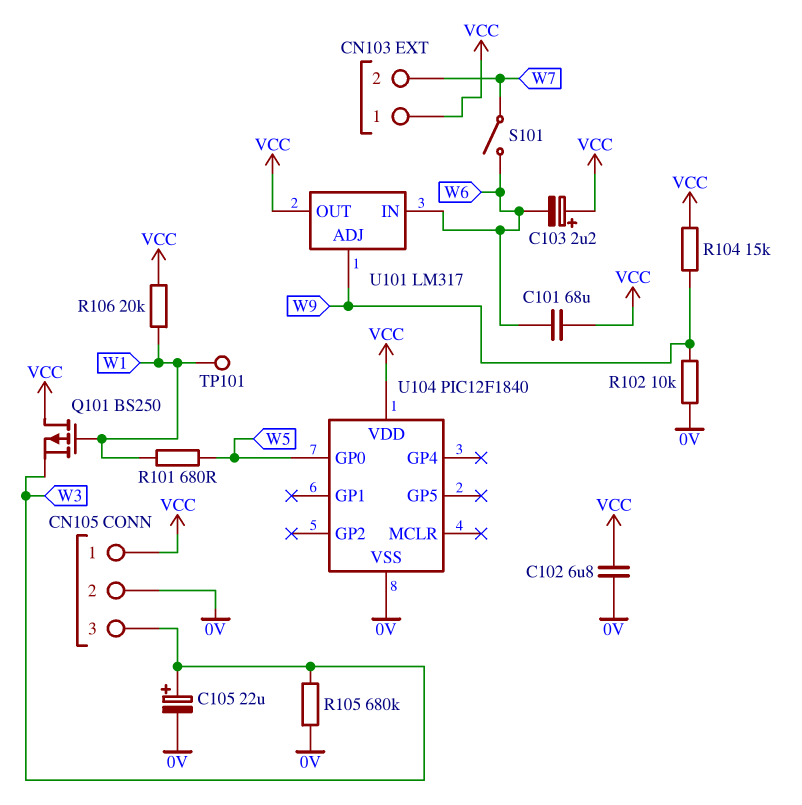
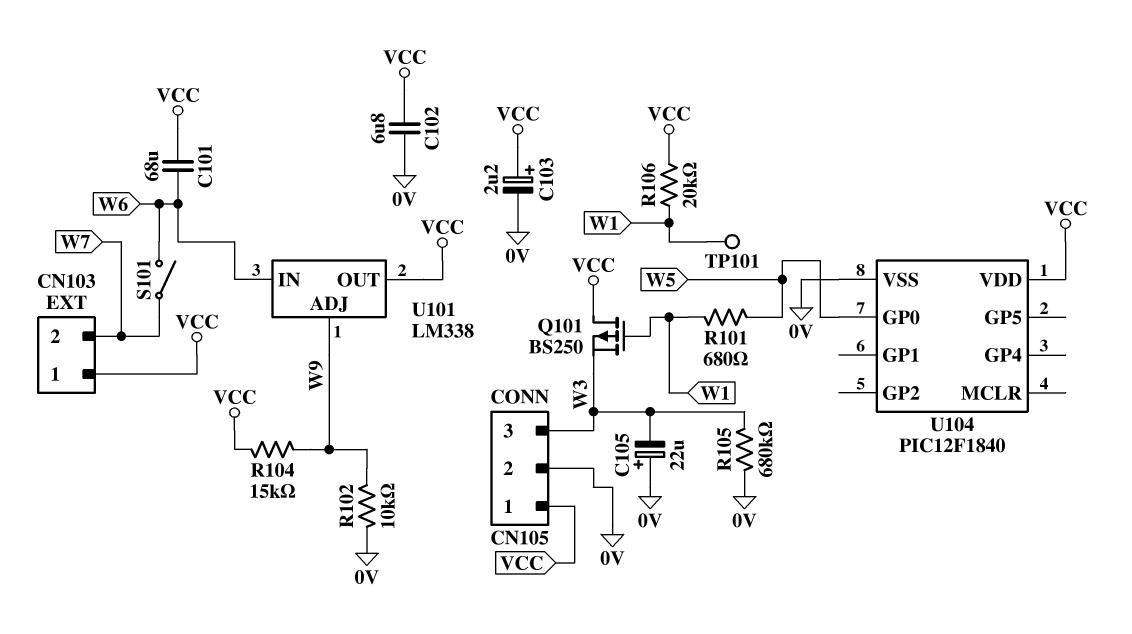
C103: 2.2uF (plus VCC, minus W6) -> 2.2uF (plus VCC, minus 0V)
C105: 22uF (plus W3, minus 0V) -> 22uF (plus 0V, minus W3)
U101: LM317 -> LM338

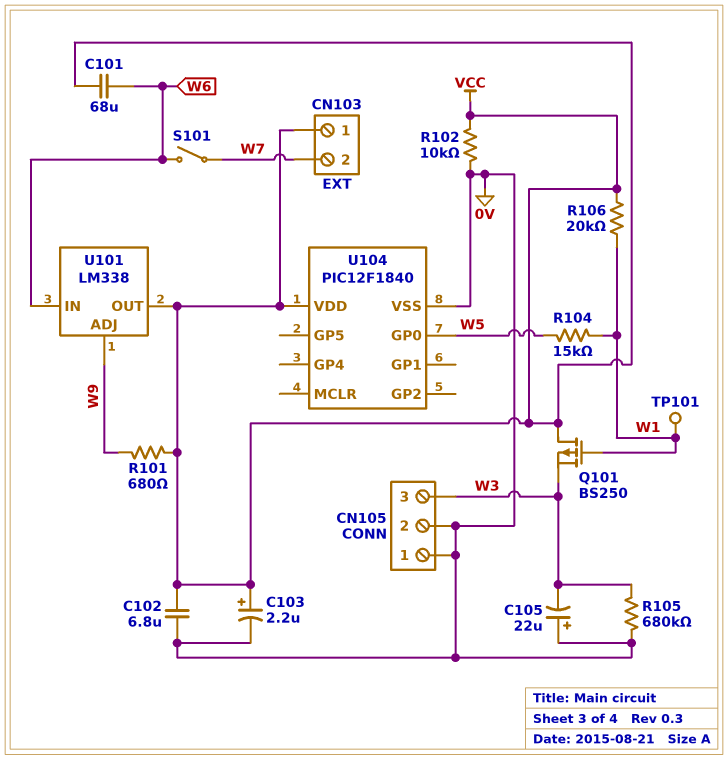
CN105 pin 1: VCC -> 0V
R101: 680 (W1, W5) -> 680 (VCC, W9)
R102: 10k (0V, W9) -> 10k (0V, VCC)
R104: 15k (VCC, W9) -> 15k (W1, W5)

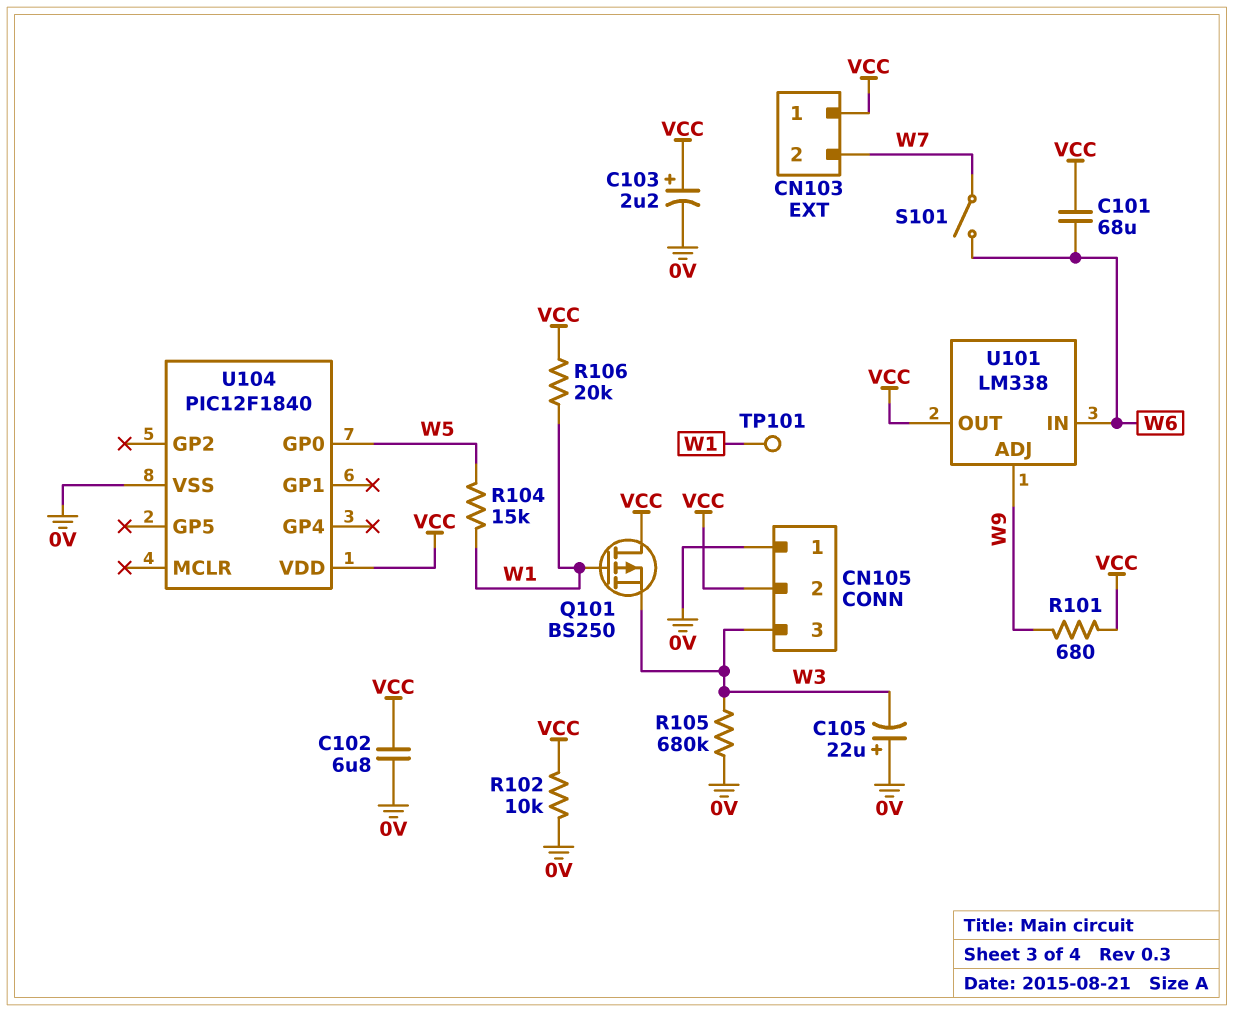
CN105 pin 2: 0V -> VCC

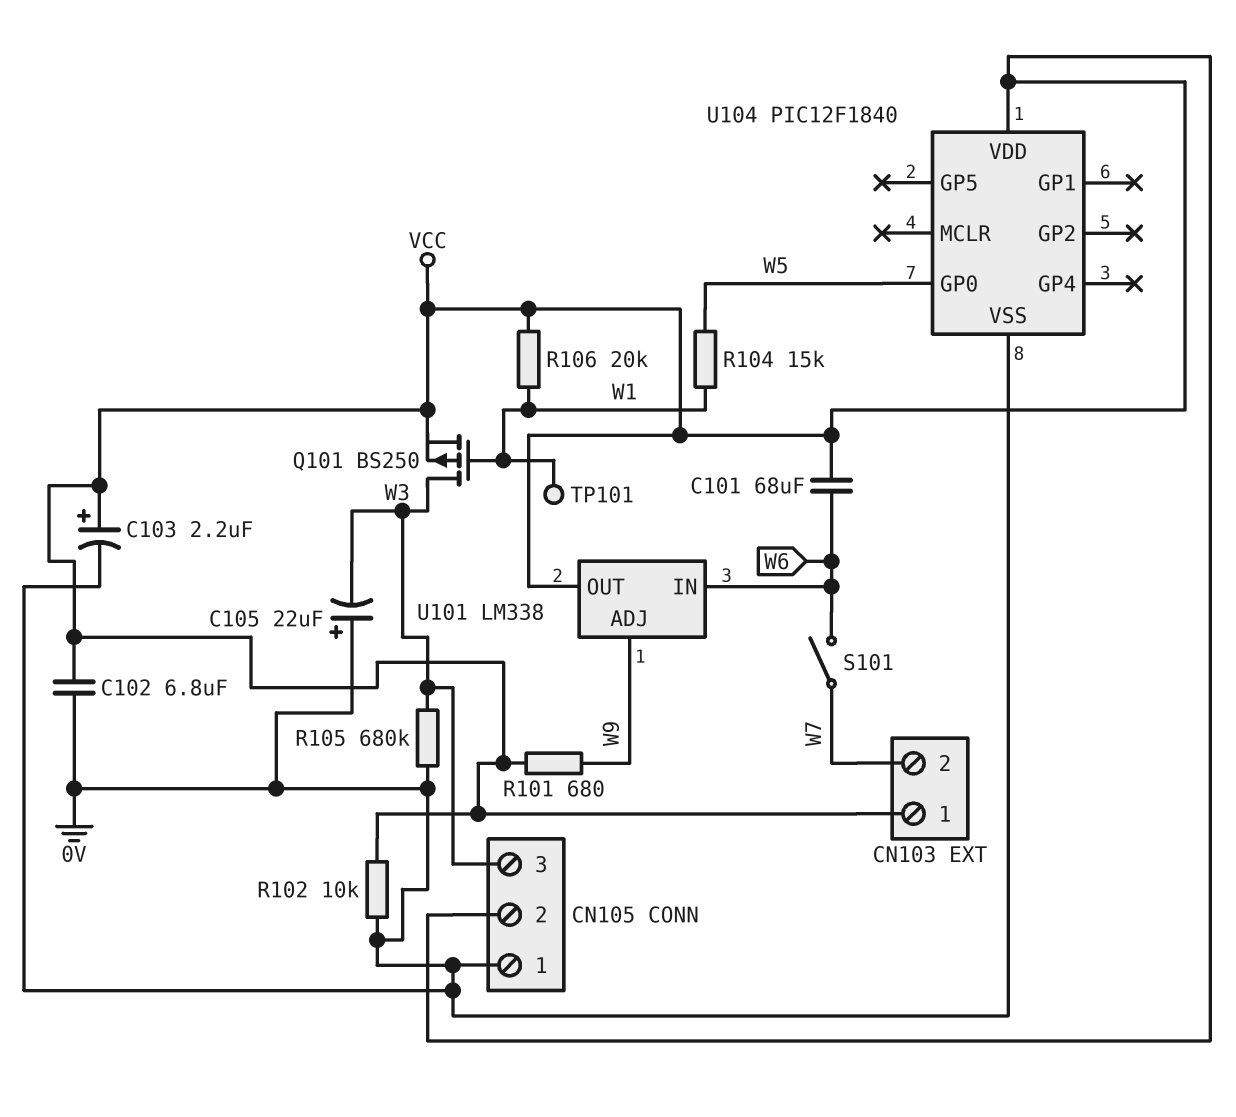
Q101: PMOS BS250 (G W1, D VCC, S W3) -> PMOS BS250 (G W1, D W3, S VCC)

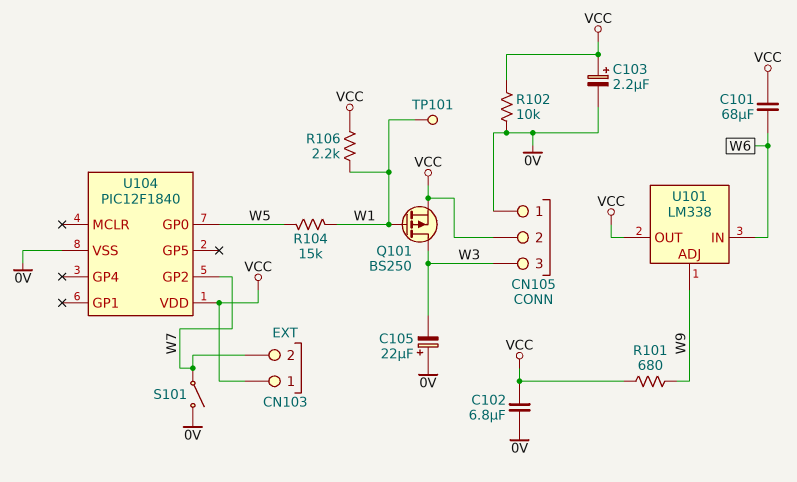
R105: 680k (0V, W3) -> none
R106: 20k (VCC, W1) -> 2.2k (VCC, W1)
S101: switch (W6, W7) -> switch (0V, W7)
U104 pin GP2: none -> W7

